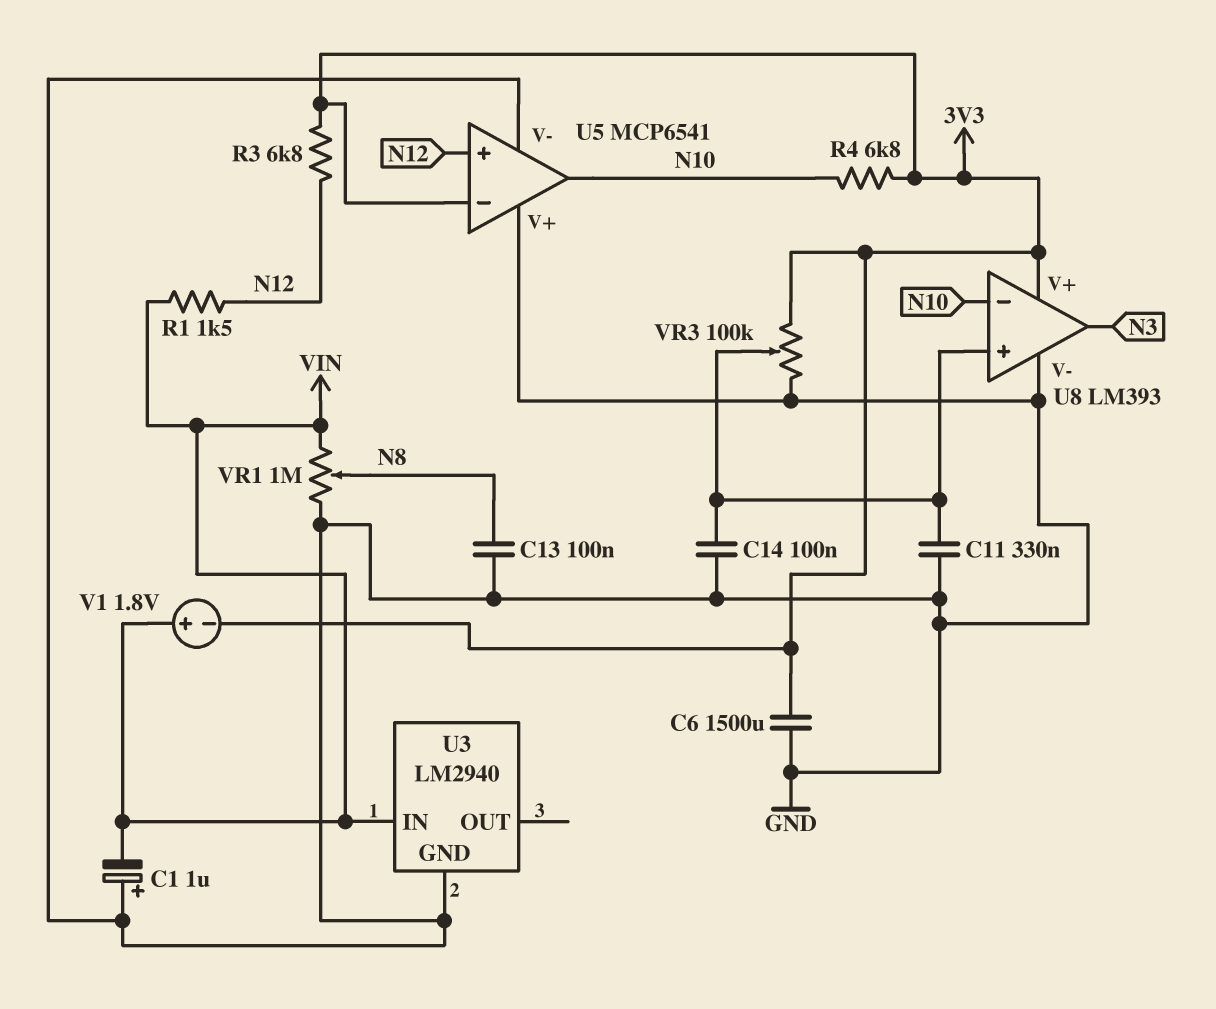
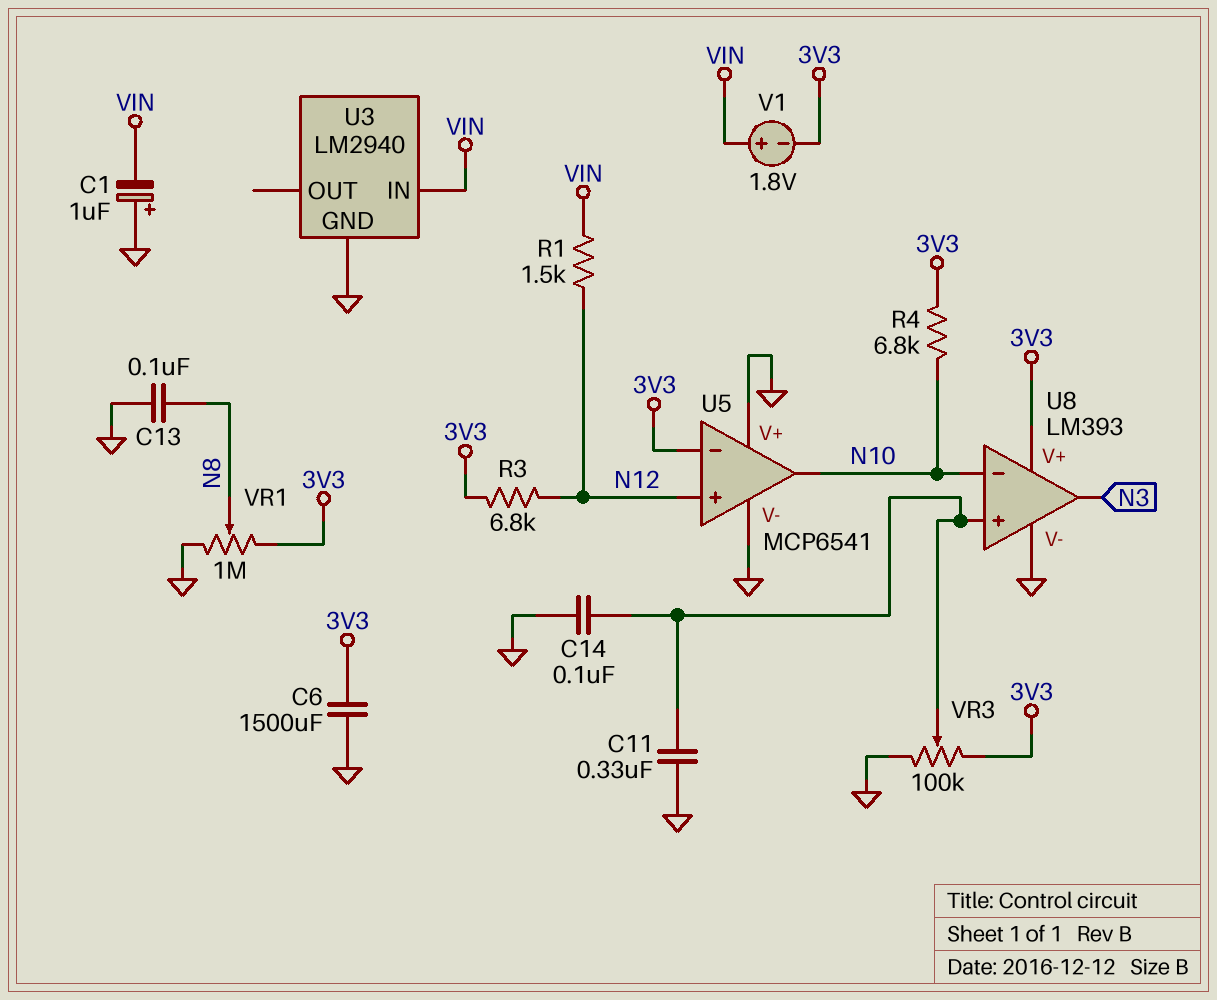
VR1: 1M (GND, VIN, wiper N8) -> 1M (3V3, GND, wiper N8)

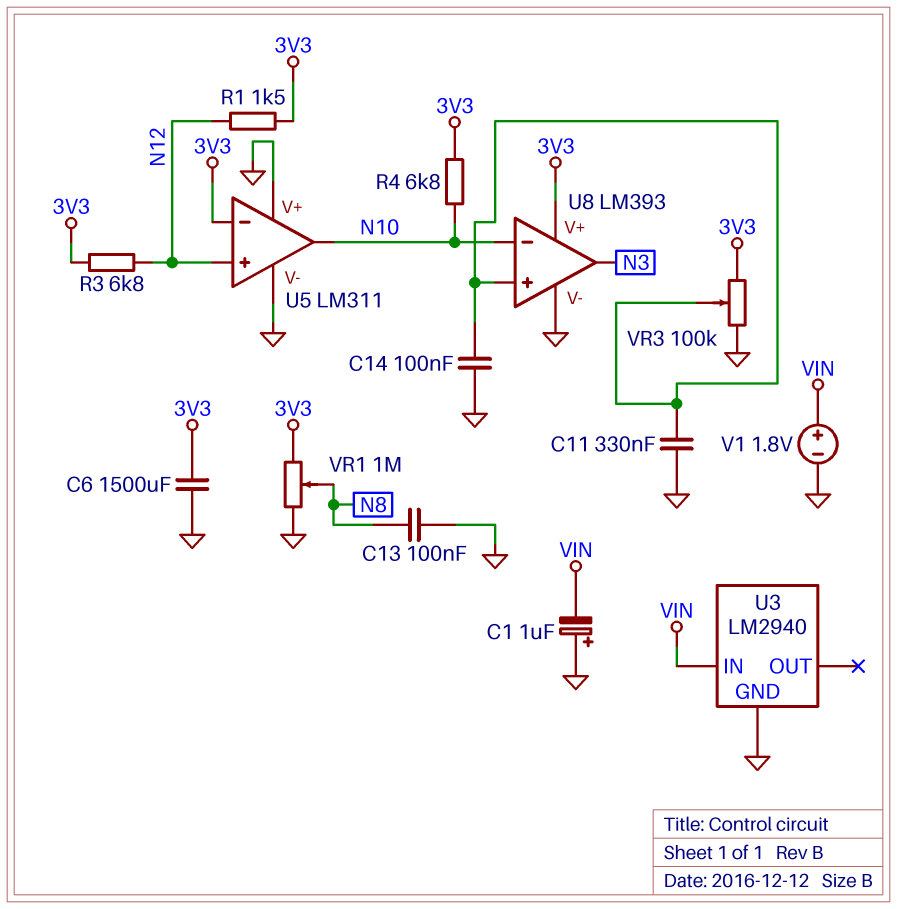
R1: 1.5k (N12, VIN) -> 1.5k (3V3, N12)
U5: MCP6541 -> LM311
V1: 1.8V (plus VIN, minus 3V3) -> 1.8V (plus VIN, minus GND)

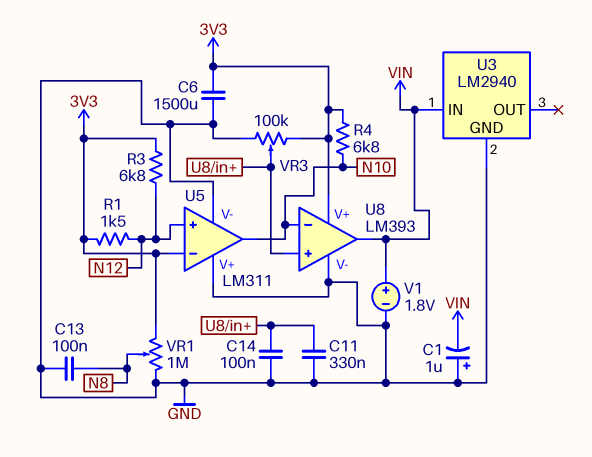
U8 pin out: N3 -> VIN

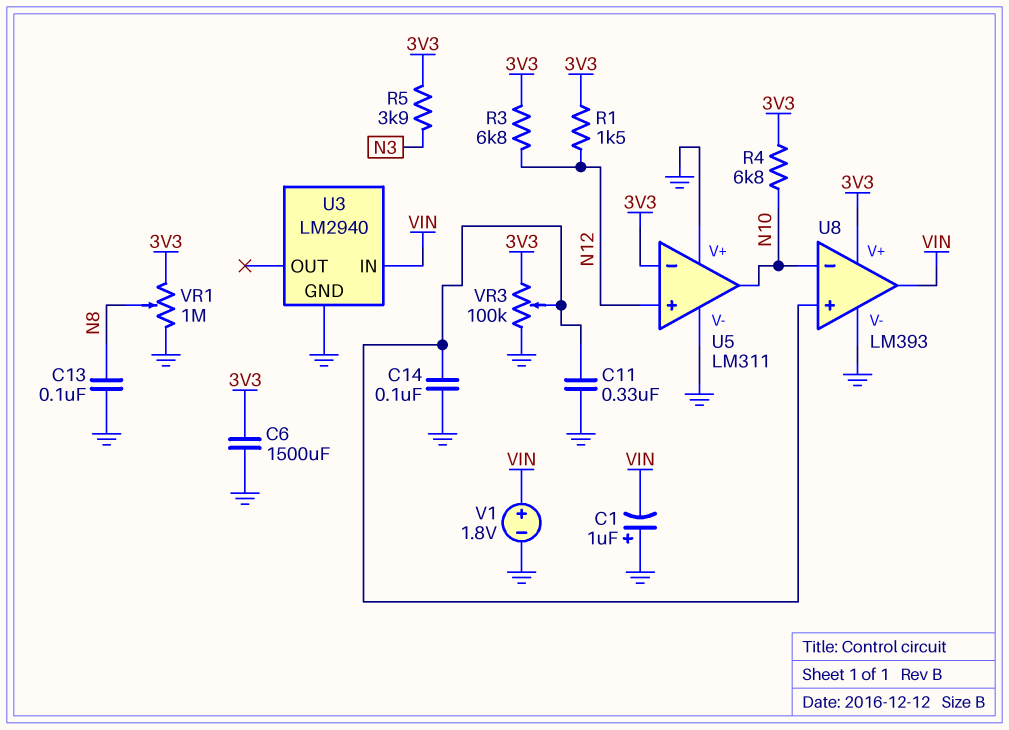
R5: none -> 3.9k (3V3, N3)

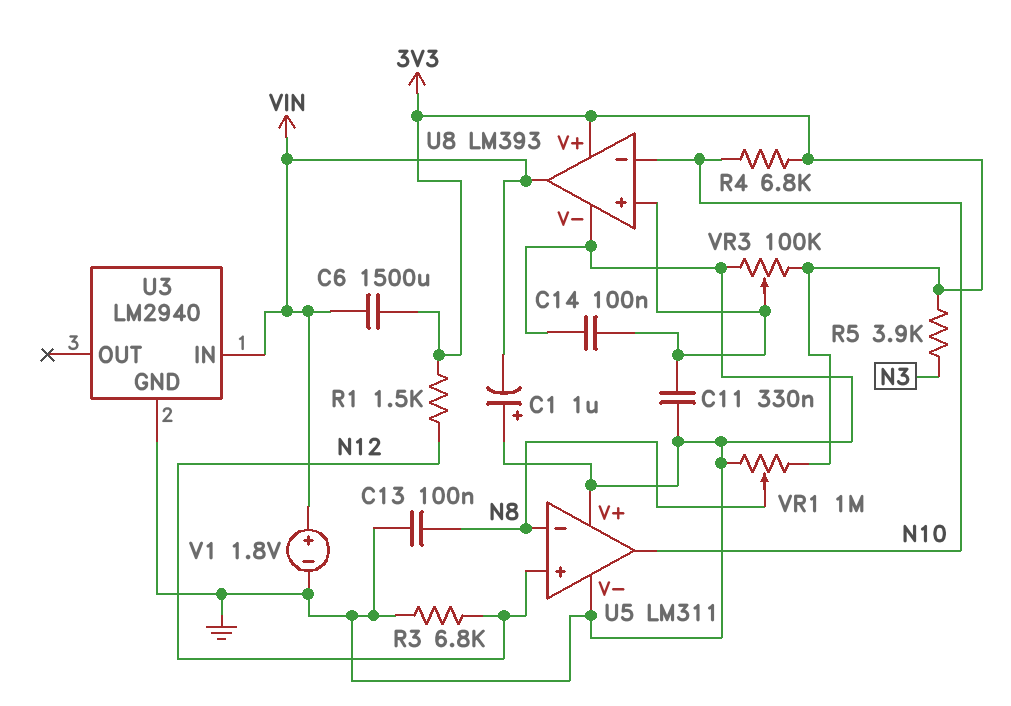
C6: 1500uF (3V3, GND) -> 1500uF (3V3, VIN)
R3: 6.8k (3V3, N12) -> 6.8k (GND, N12)
U5 pin in-: 3V3 -> N8

